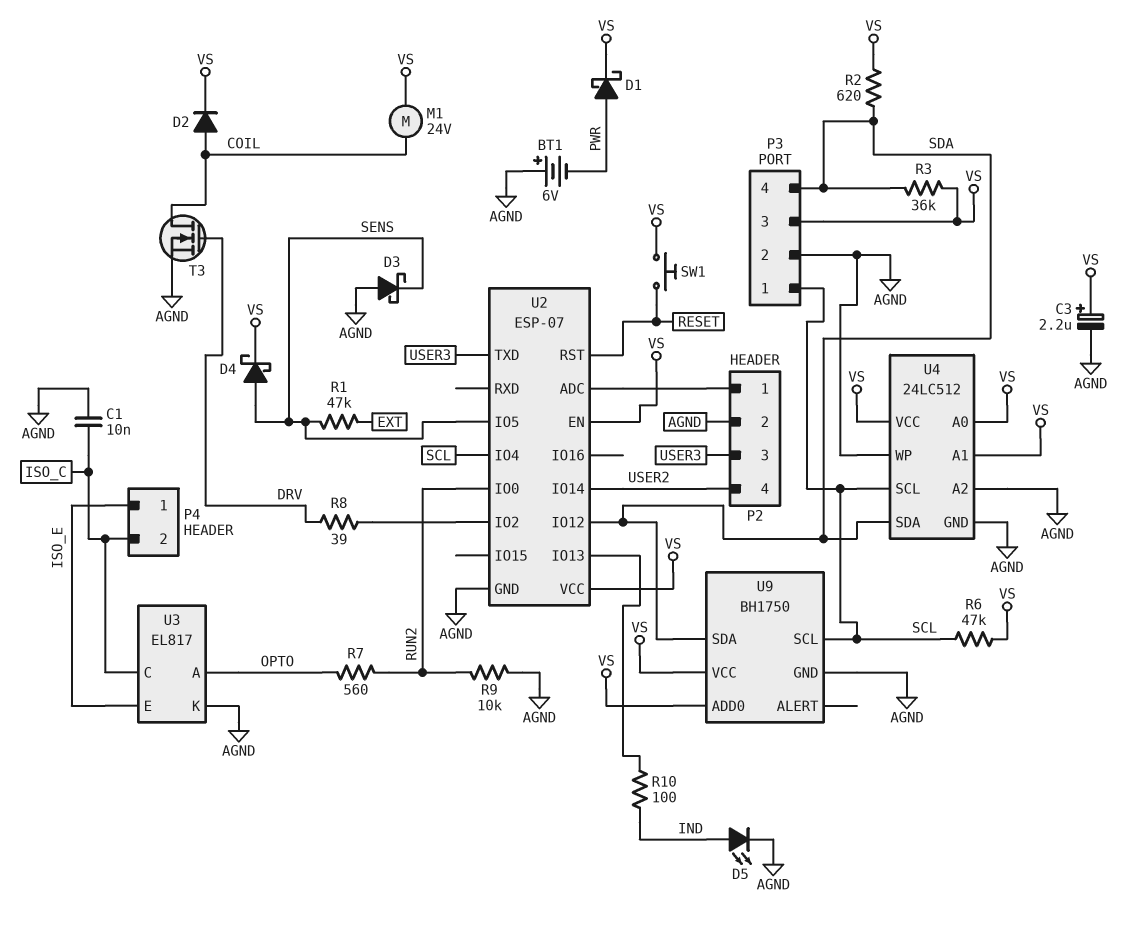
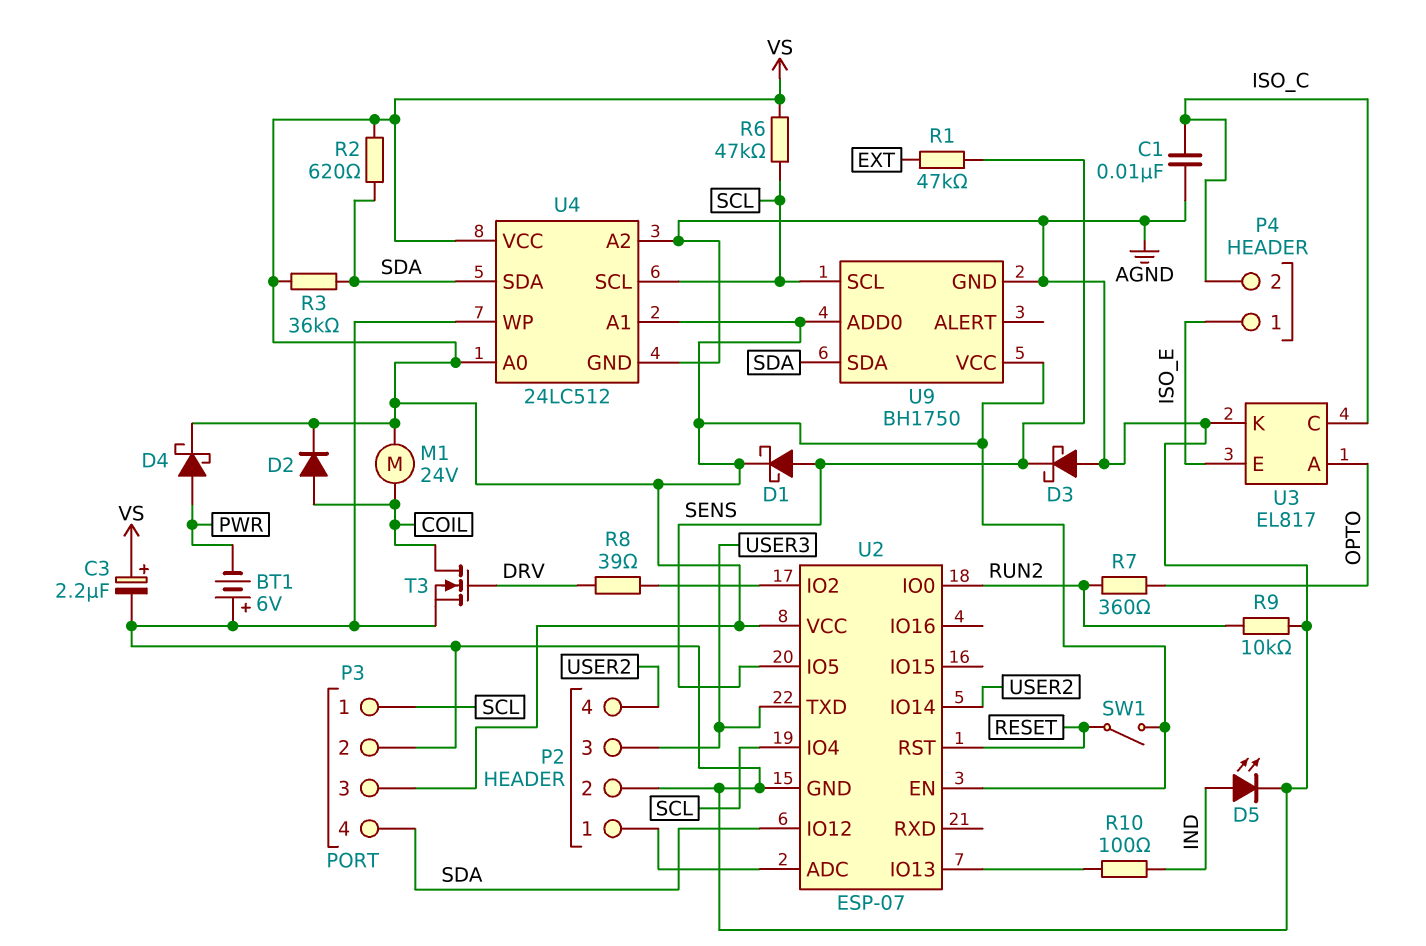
D1: schottky (A PWR, K VS) -> schottky (A SENS, K VS)
D4: schottky (A SENS, K VS) -> schottky (A PWR, K VS)
R7: 560 (OPTO, RUN2) -> 360 (OPTO, RUN2)
SW1: button (RESET, VS) -> switch (RESET, VS)

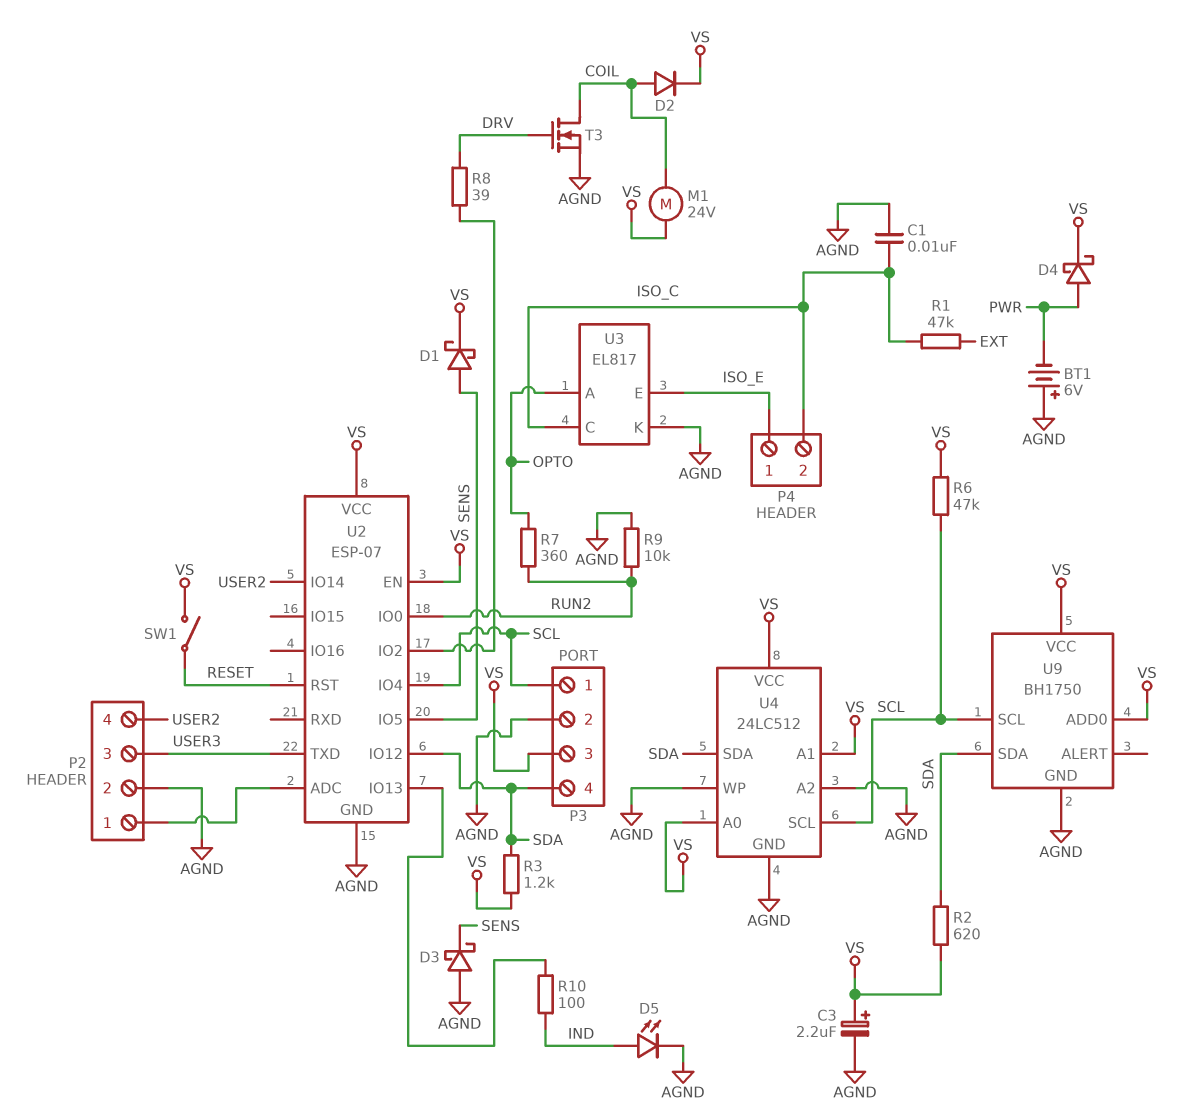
R1: 47k (EXT, SENS) -> 47k (EXT, ISO_C)
R3: 36k (SDA, VS) -> 1.2k (SDA, VS)

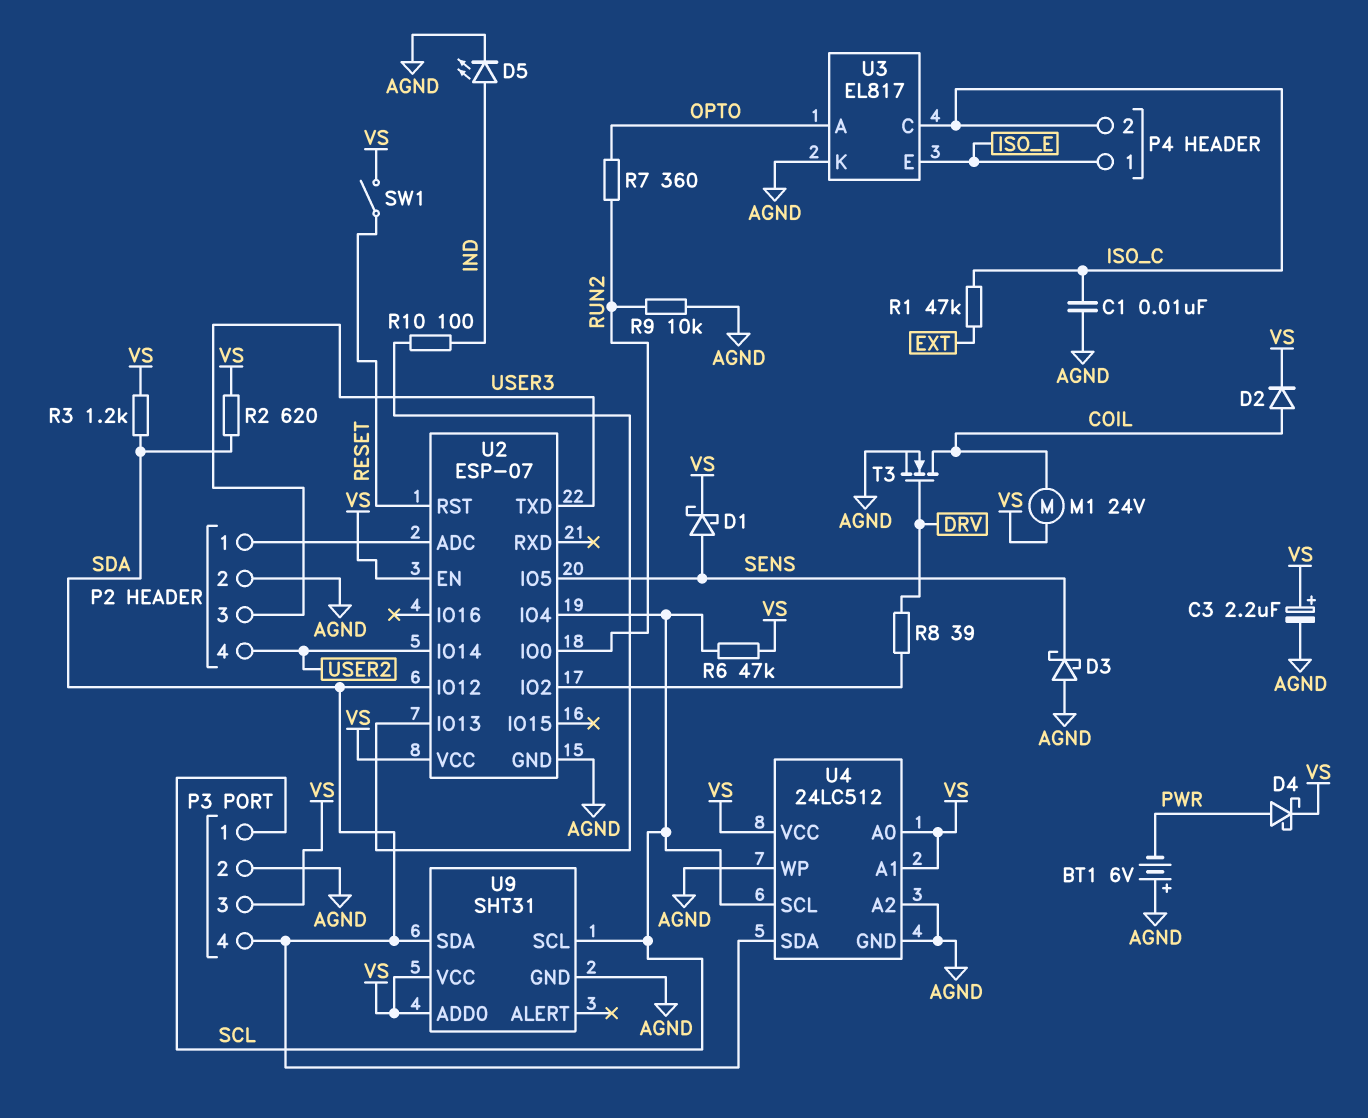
U9: BH1750 -> SHT31

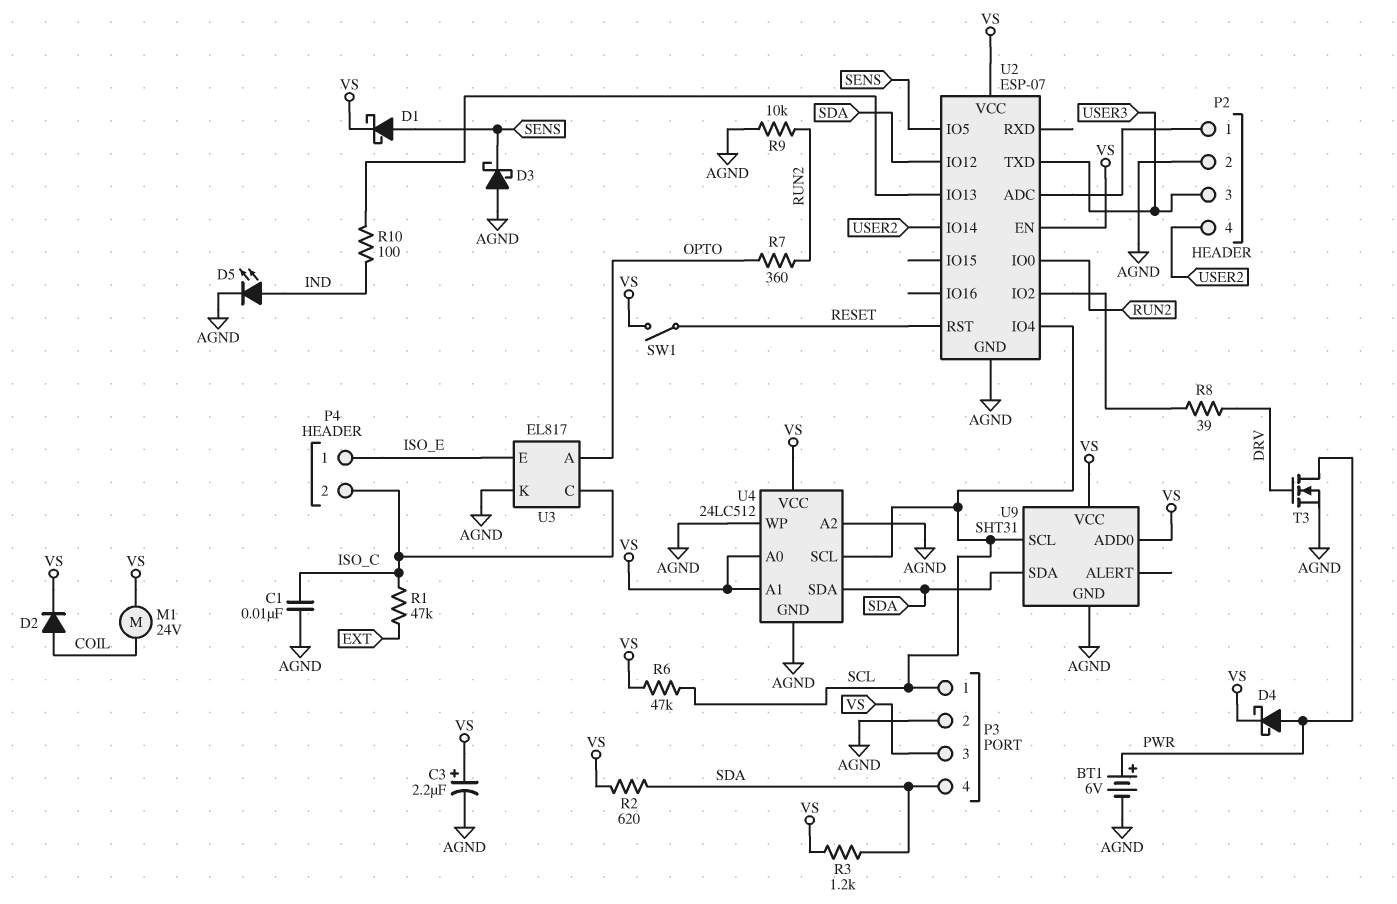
BT1: 6V (plus AGND, minus PWR) -> 6V (plus PWR, minus AGND)
T3: NMOS (G DRV, D COIL, S AGND) -> NMOS (G DRV, D PWR, S AGND)

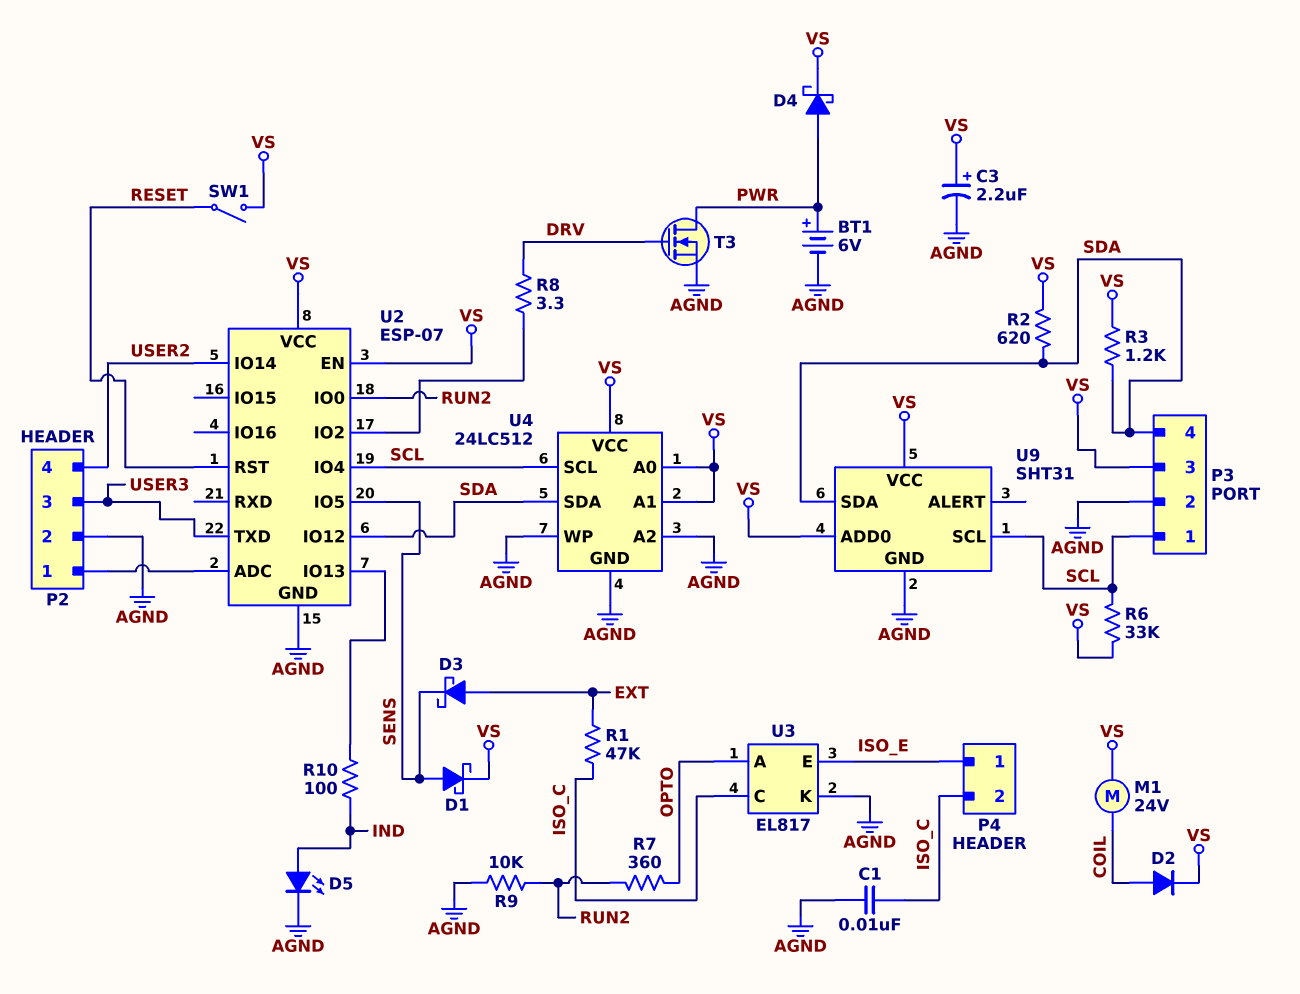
D3: schottky (A AGND, K SENS) -> schottky (A EXT, K SENS)
R6: 47k (SCL, VS) -> 33k (SCL, VS)
R8: 39 (DRV, U2/IO2) -> 3.3 (DRV, U2/IO2)

